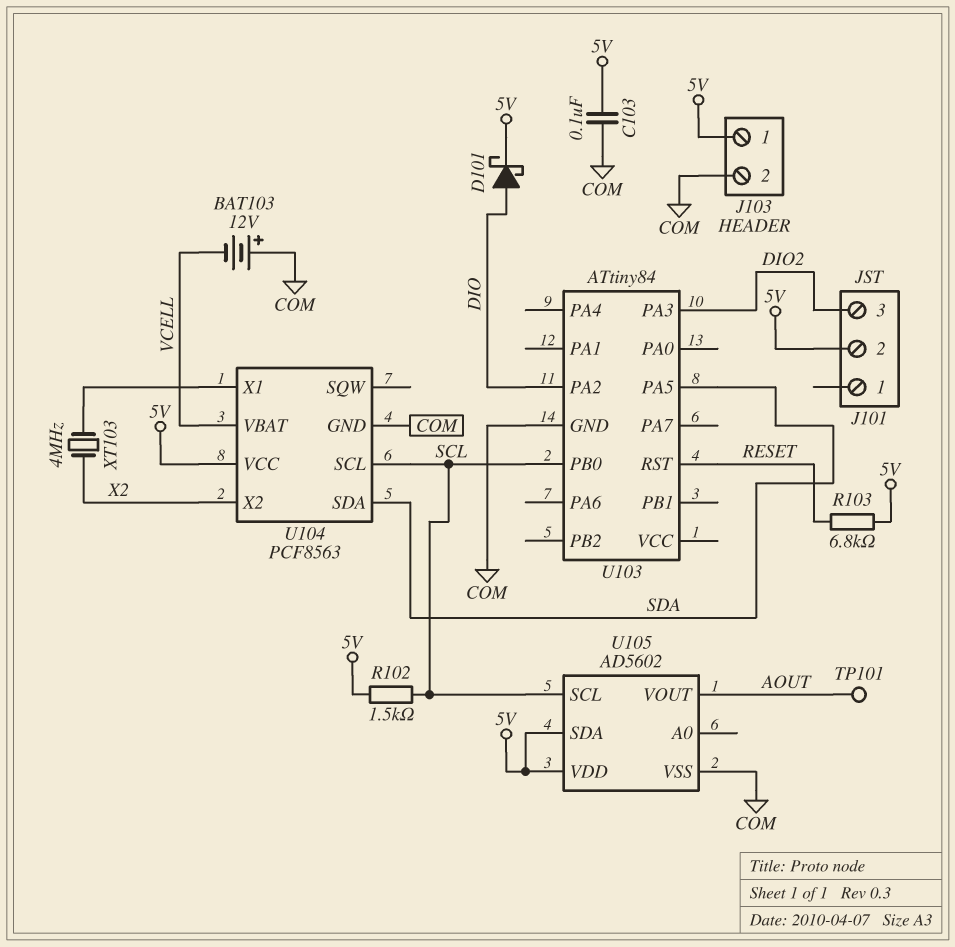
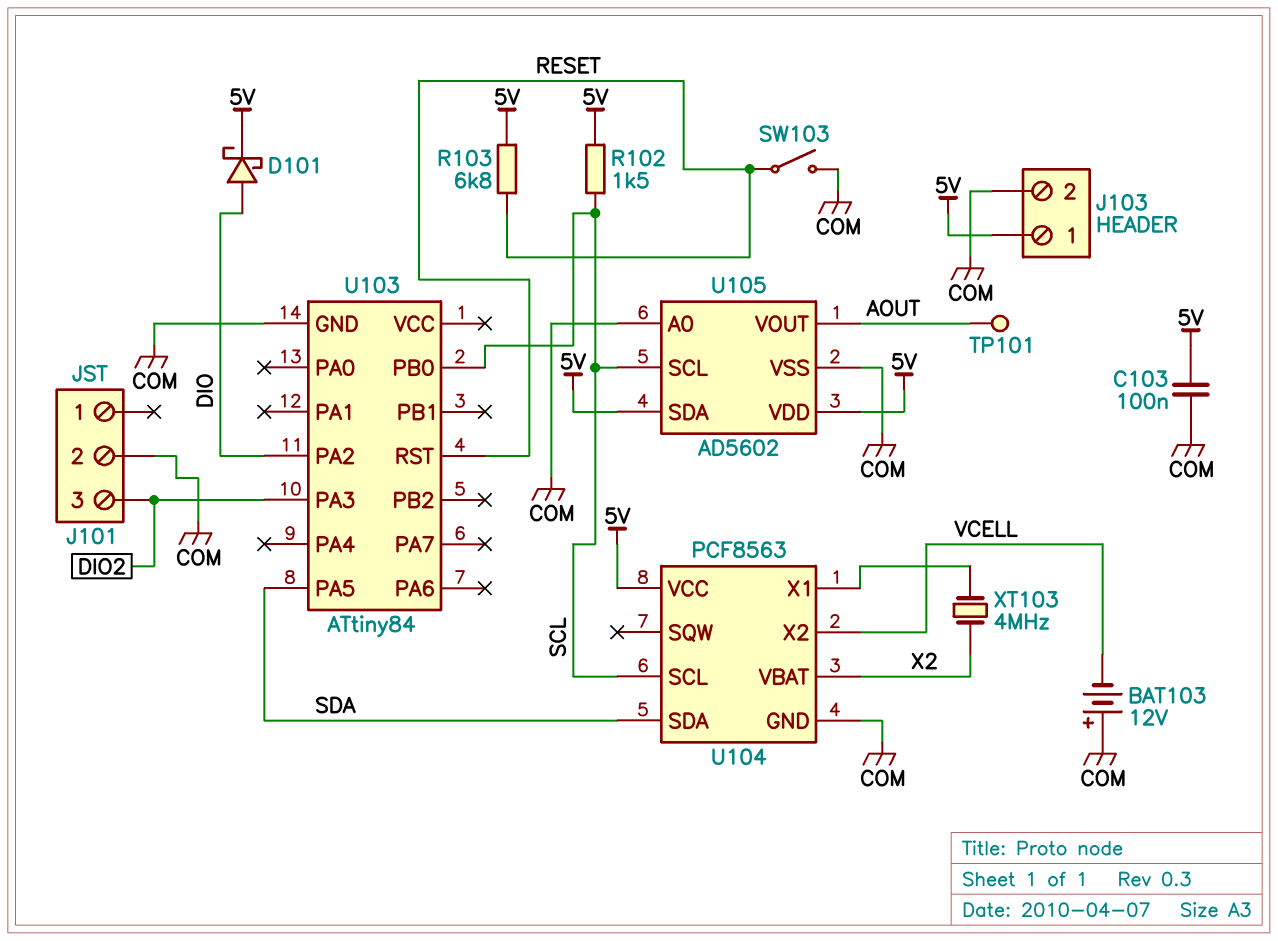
J101 pin 2: 5V -> COM
SW103: none -> switch (COM, RESET)
U104 pin VBAT: VCELL -> X2
U104 pin X2: X2 -> VCELL
U105 pin A0: none -> COM

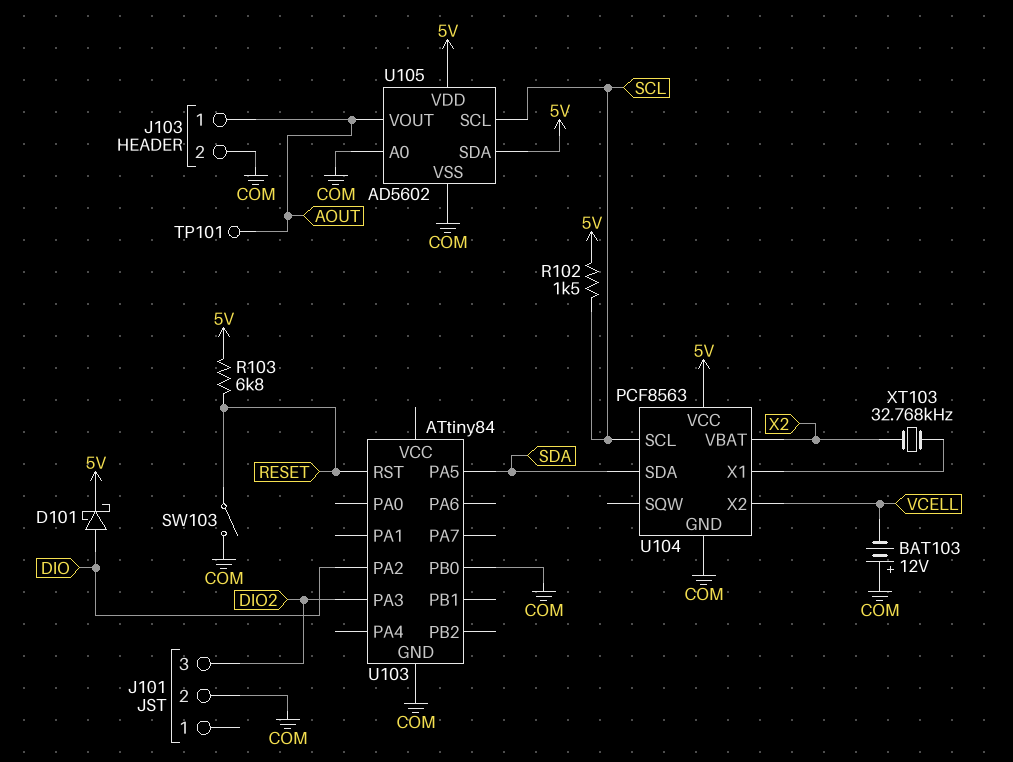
C103: 100nF (5V, COM) -> none
J103 pin 1: 5V -> AOUT
U103 pin PB0: SCL -> COM
XT103: 4MHz (U104/X1, X2) -> 32.768kHz (U104/X1, X2)

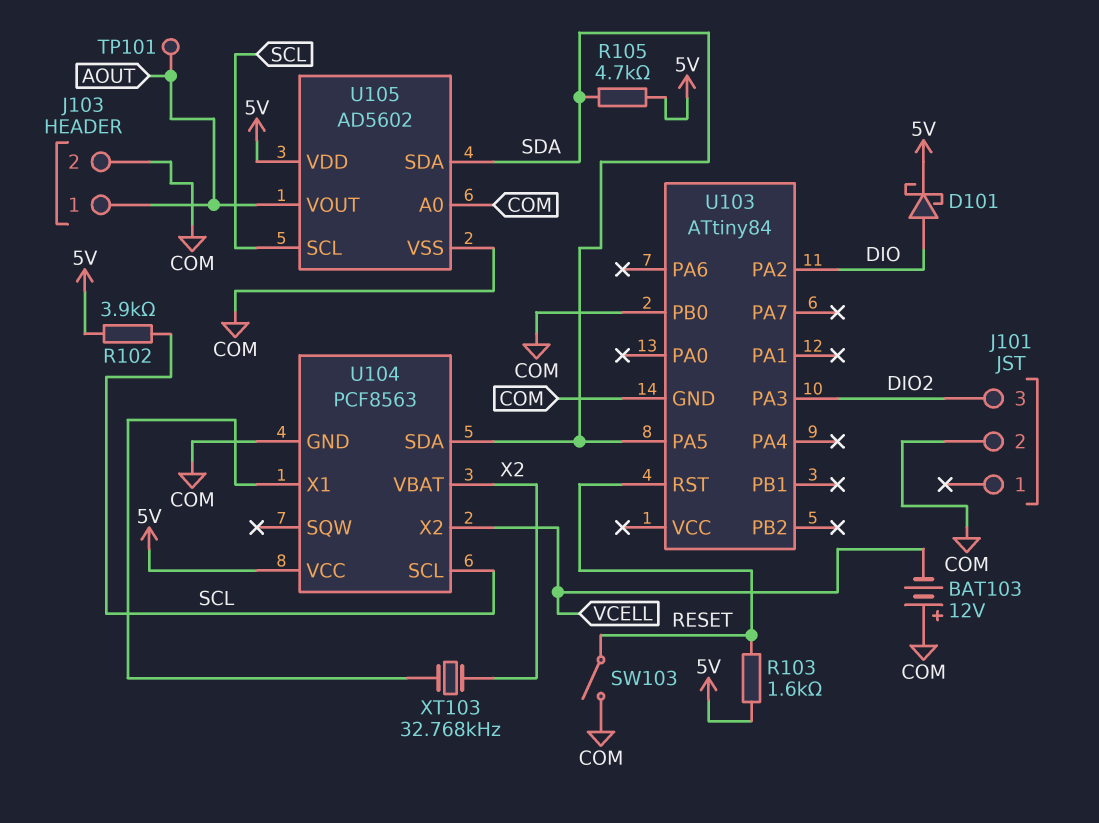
R102: 1.5k (5V, SCL) -> 3.9k (5V, SCL)
R103: 6.8k (5V, RESET) -> 1.6k (5V, RESET)
R105: none -> 4.7k (5V, SDA)
U105 pin SDA: 5V -> SDA

